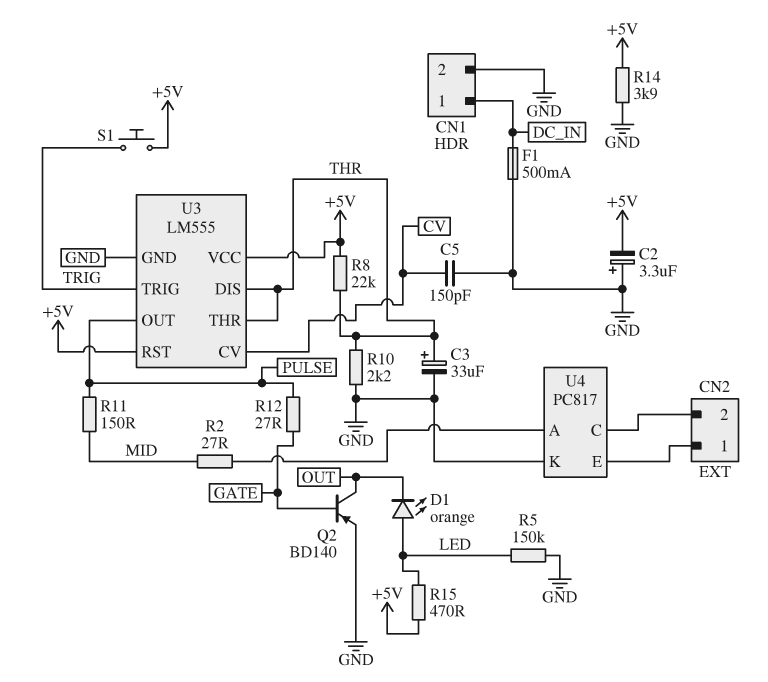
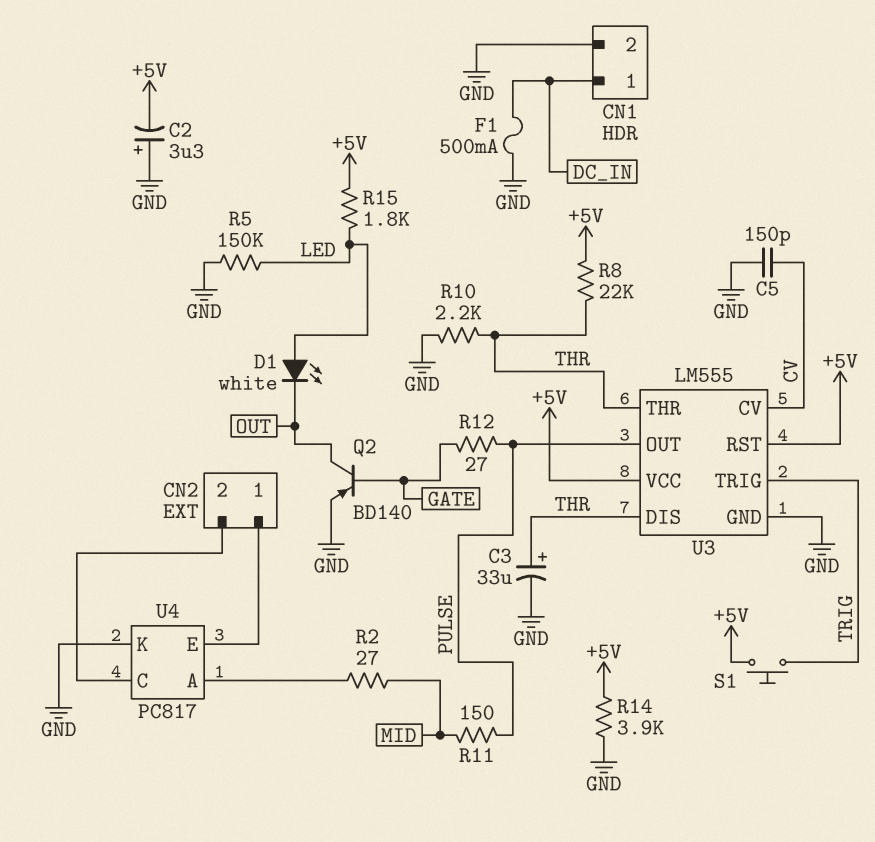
D1: LED orange (A LED, K OUT) -> LED white (A LED, K OUT)
R15: 470 (+5V, LED) -> 1.8k (+5V, LED)

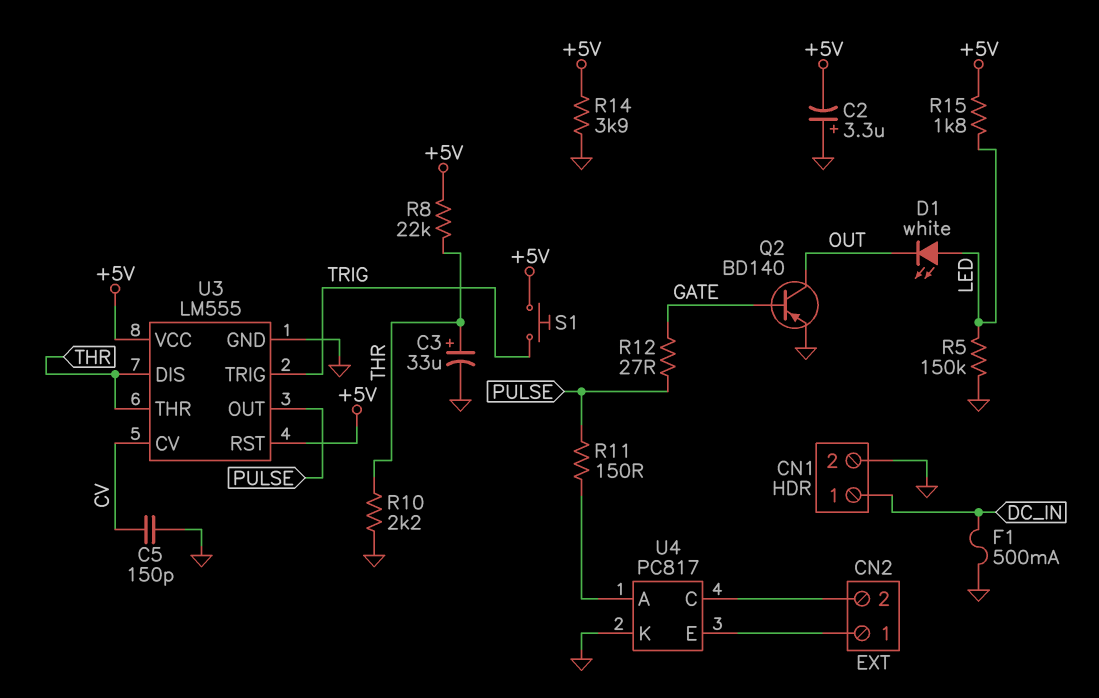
R2: 27 (MID, U4/A) -> none
R11: 150 (MID, PULSE) -> 150 (PULSE, U4/A)

